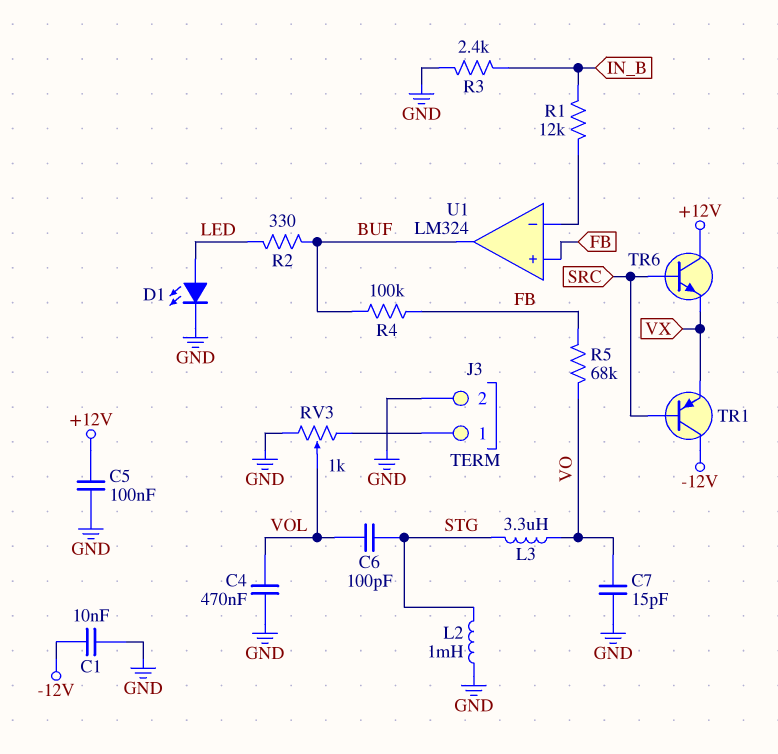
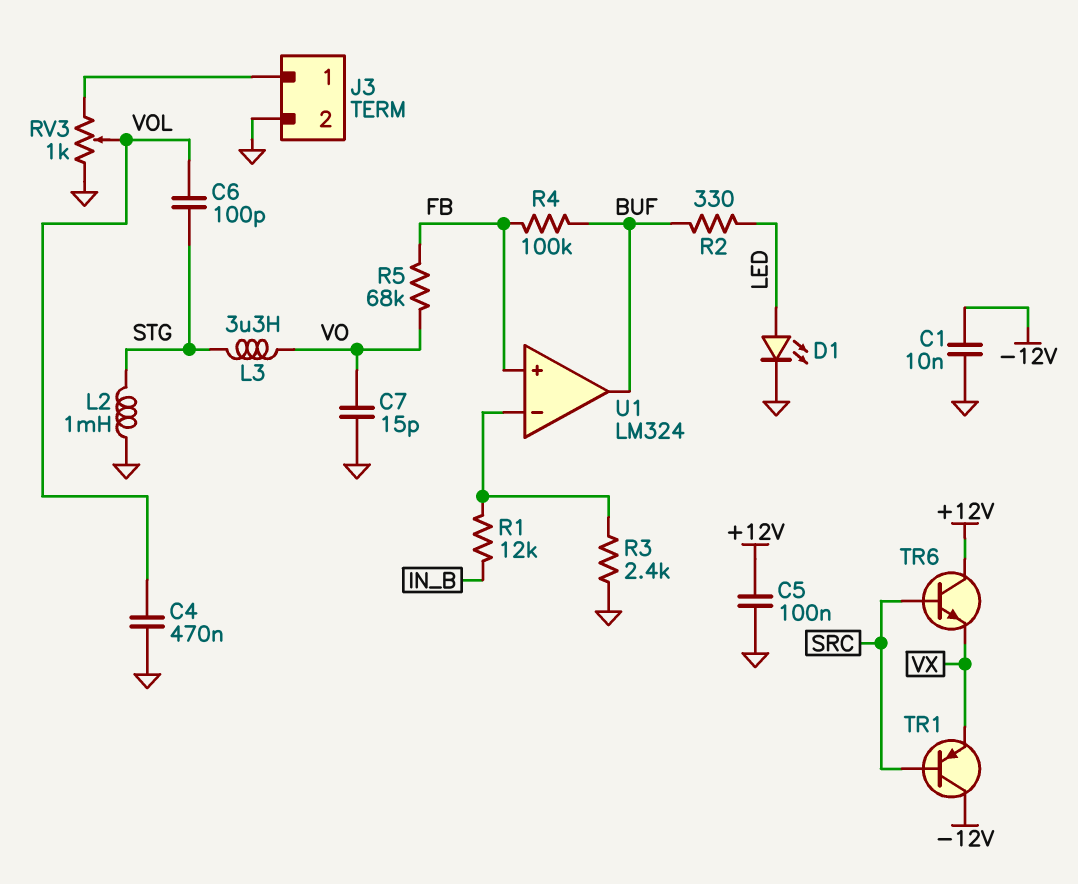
R3: 2.4k (GND, IN_B) -> 2.4k (GND, U1/in-)

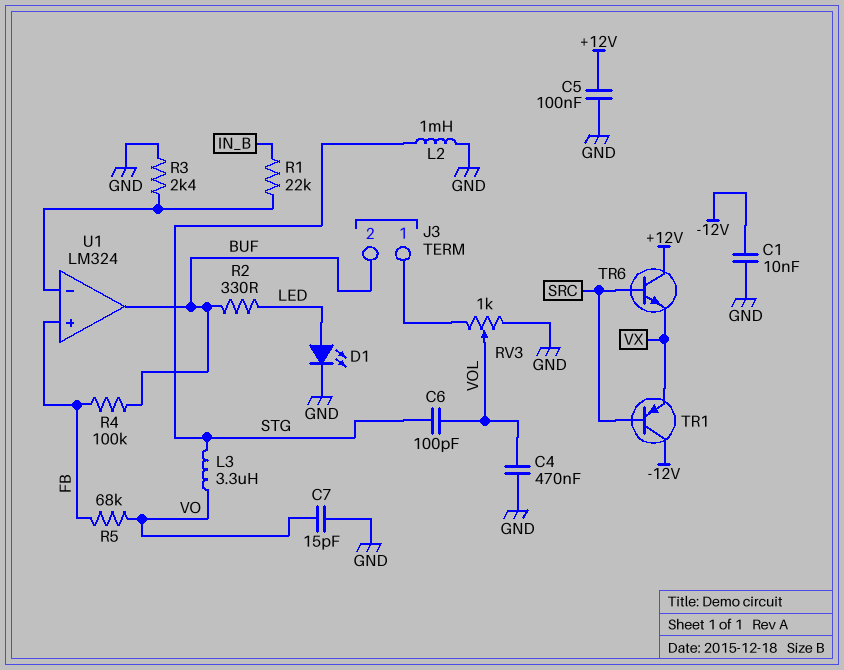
J3 pin 2: GND -> BUF
R1: 12k (IN_B, U1/in-) -> 22k (IN_B, U1/in-)

